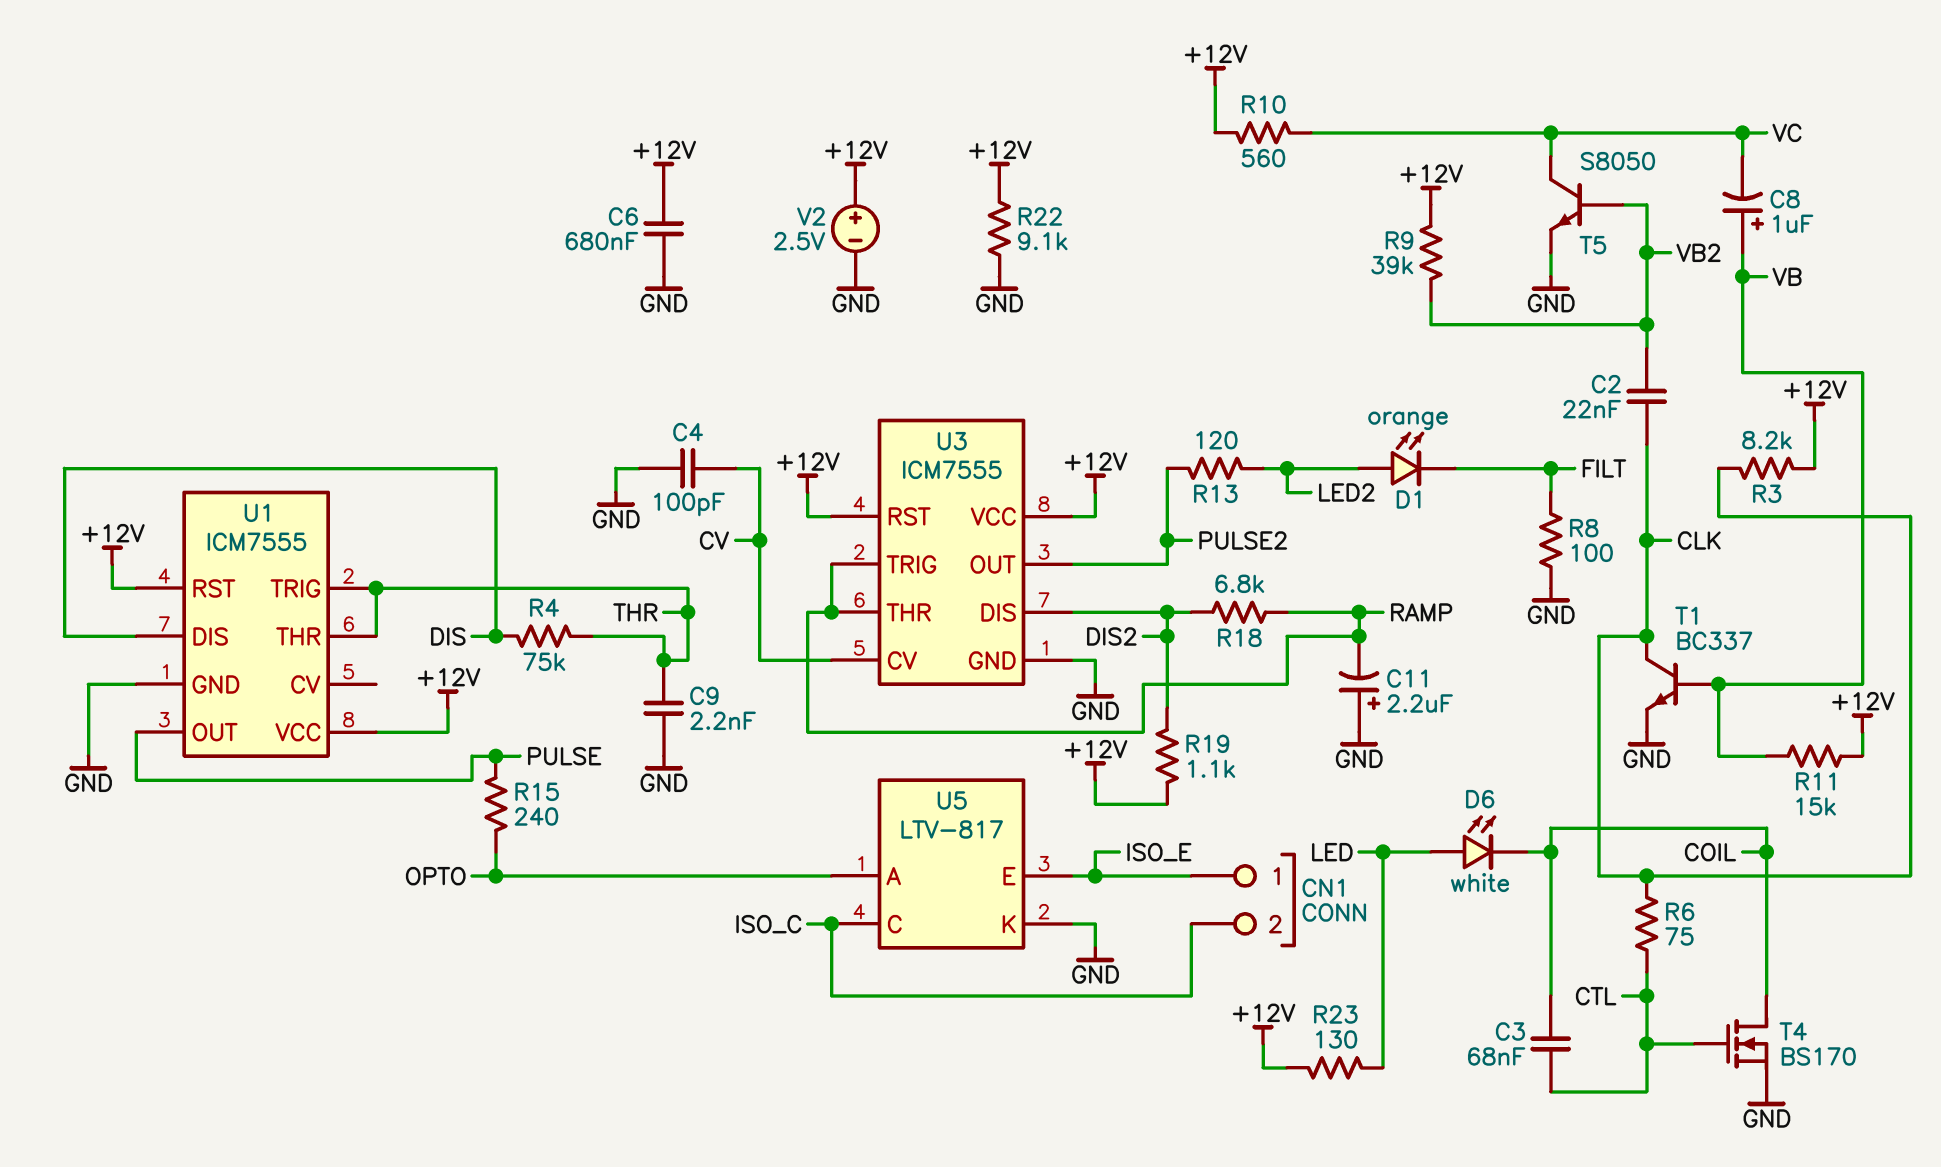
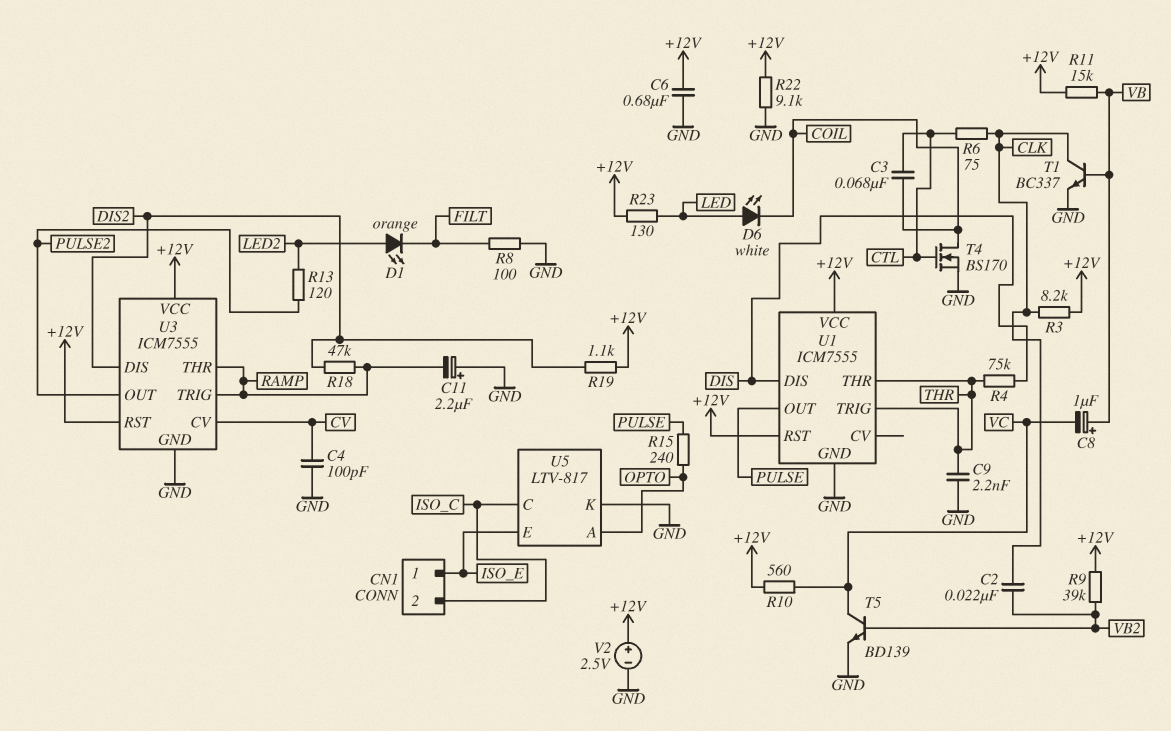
R18: 6.8k (DIS2, RAMP) -> 47k (DIS2, RAMP)
T5: NPN S8050 (B VB2, C VC, E GND) -> NPN BD139 (B VB2, C VC, E GND)

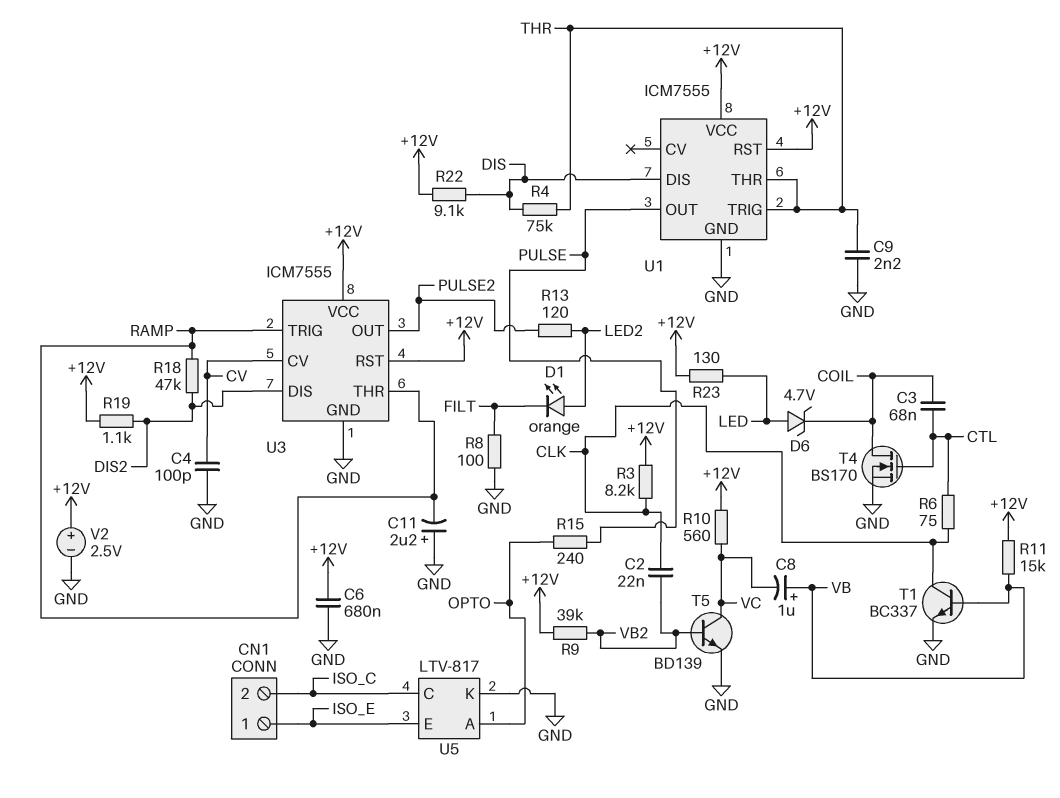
D6: LED white (A LED, K COIL) -> zener 4.7V (A LED, K COIL)
R22: 9.1k (+12V, GND) -> 9.1k (+12V, DIS)

